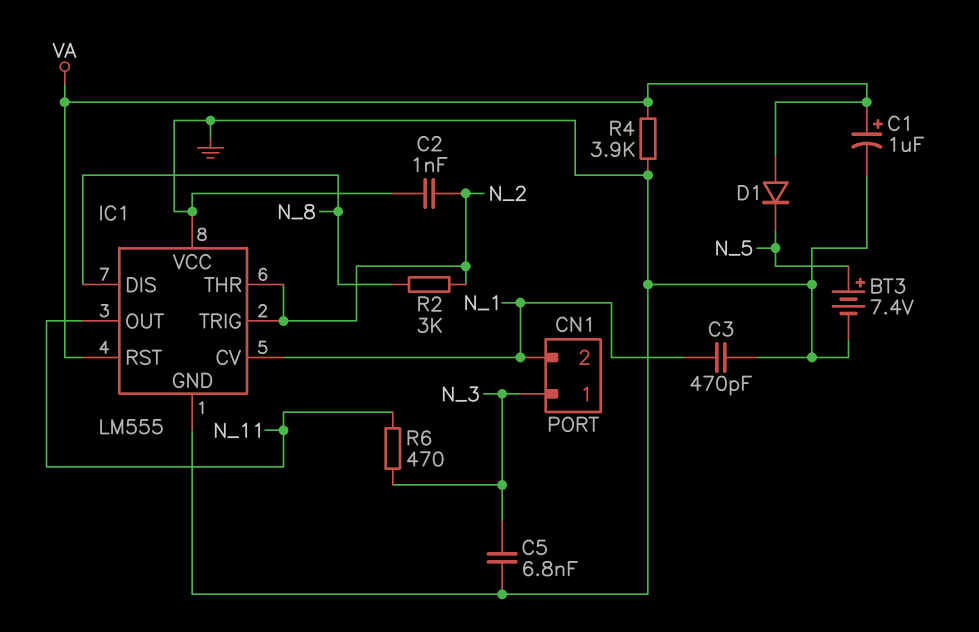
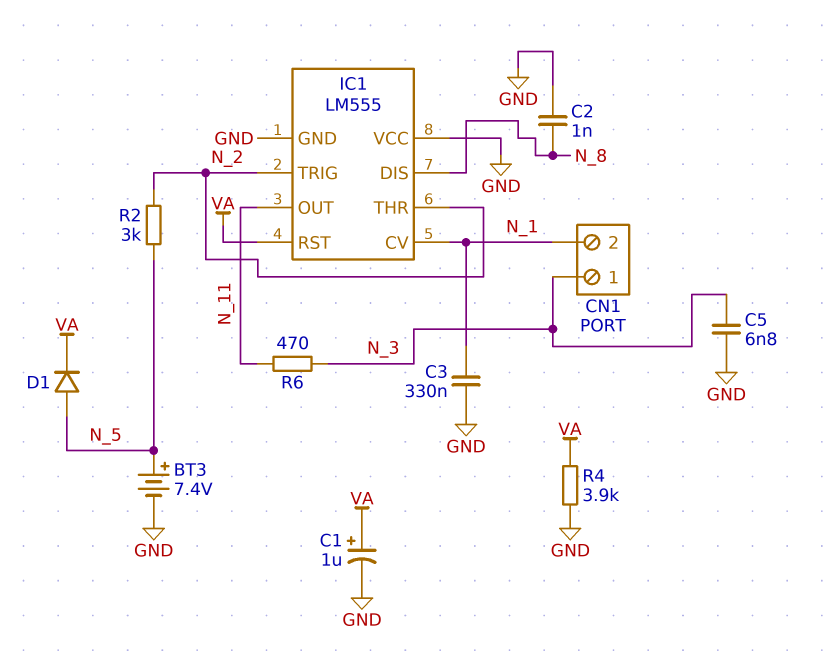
C2: 1nF (GND, N_2) -> 1nF (GND, N_8)
C3: 470pF (GND, N_1) -> 330nF (GND, N_1)
D1: diode (A VA, K N_5) -> diode (A N_5, K VA)
R2: 3k (N_2, N_8) -> 3k (N_2, N_5)

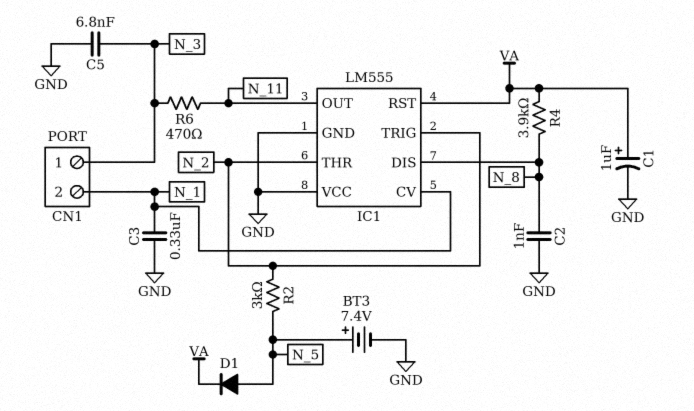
R4: 3.9k (GND, VA) -> 3.9k (N_8, VA)

